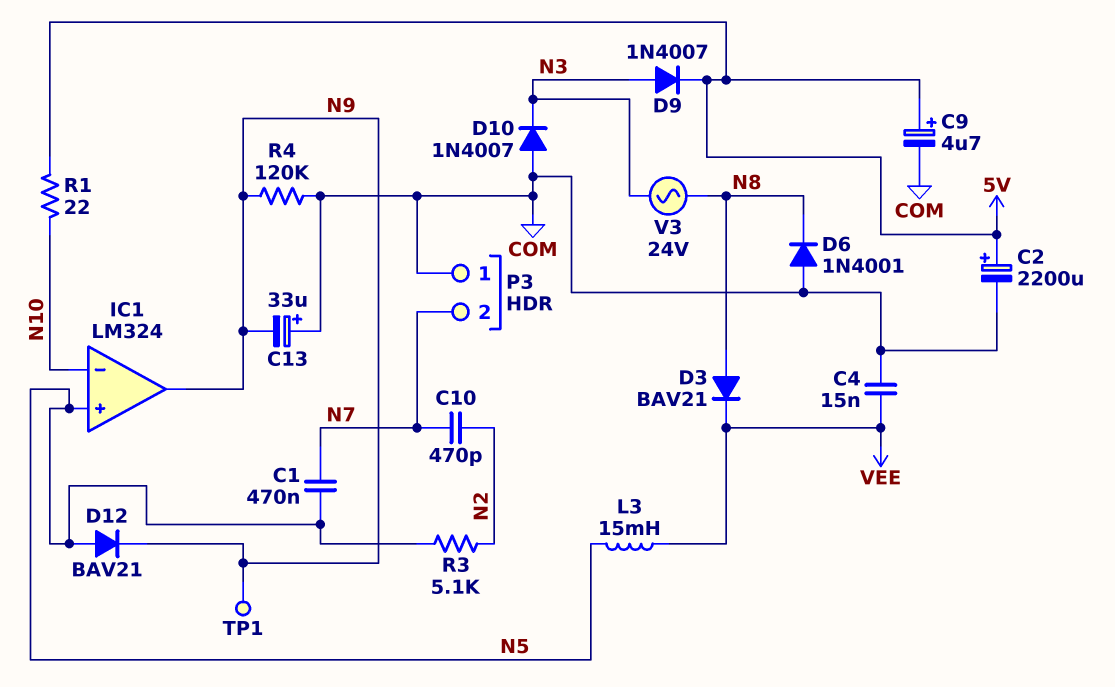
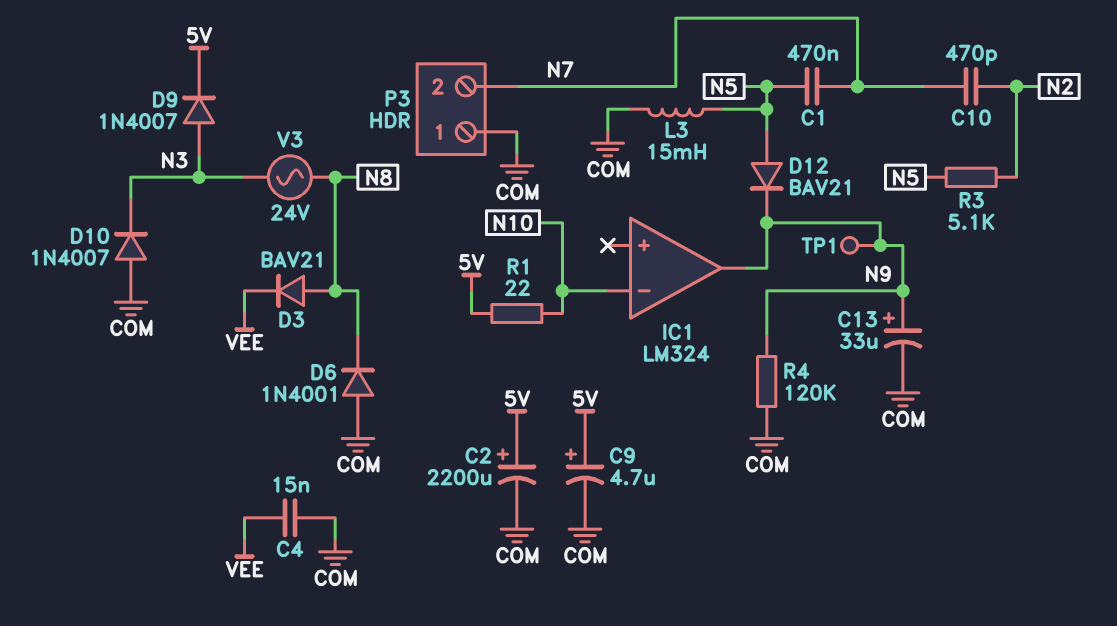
C13: 33uF (plus COM, minus N9) -> 33uF (plus N9, minus COM)
IC1 pin in+: N5 -> none
L3: 15mH (N5, VEE) -> 15mH (COM, N5)

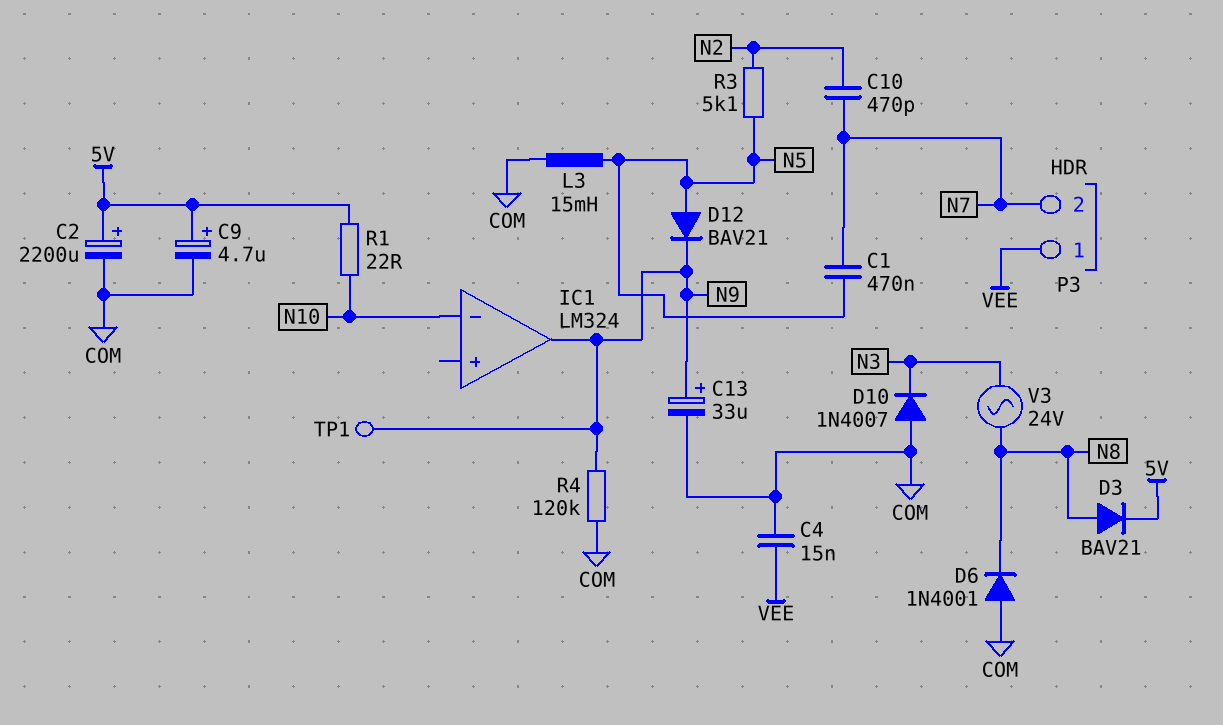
D3: diode BAV21 (A N8, K VEE) -> diode BAV21 (A N8, K 5V)
D9: diode 1N4007 (A N3, K 5V) -> none
P3 pin 1: COM -> VEE

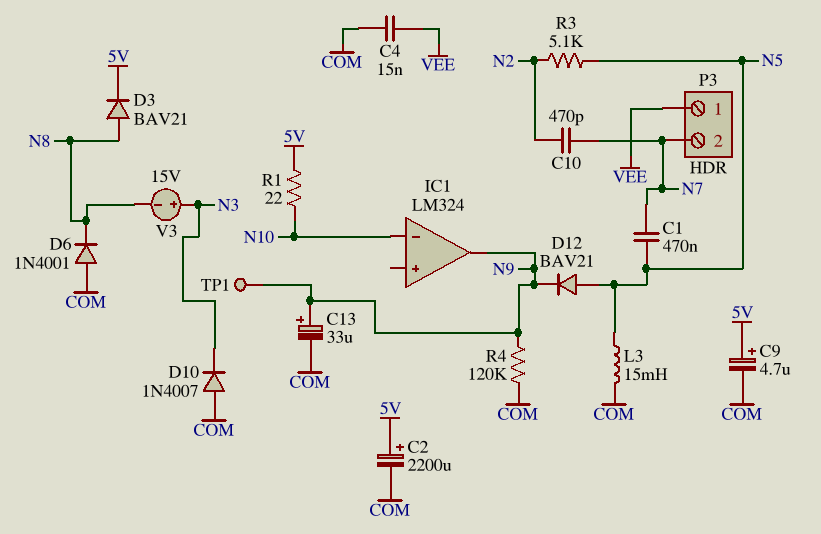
V3: AC 24V (N3, N8) -> 15V (plus N3, minus N8)

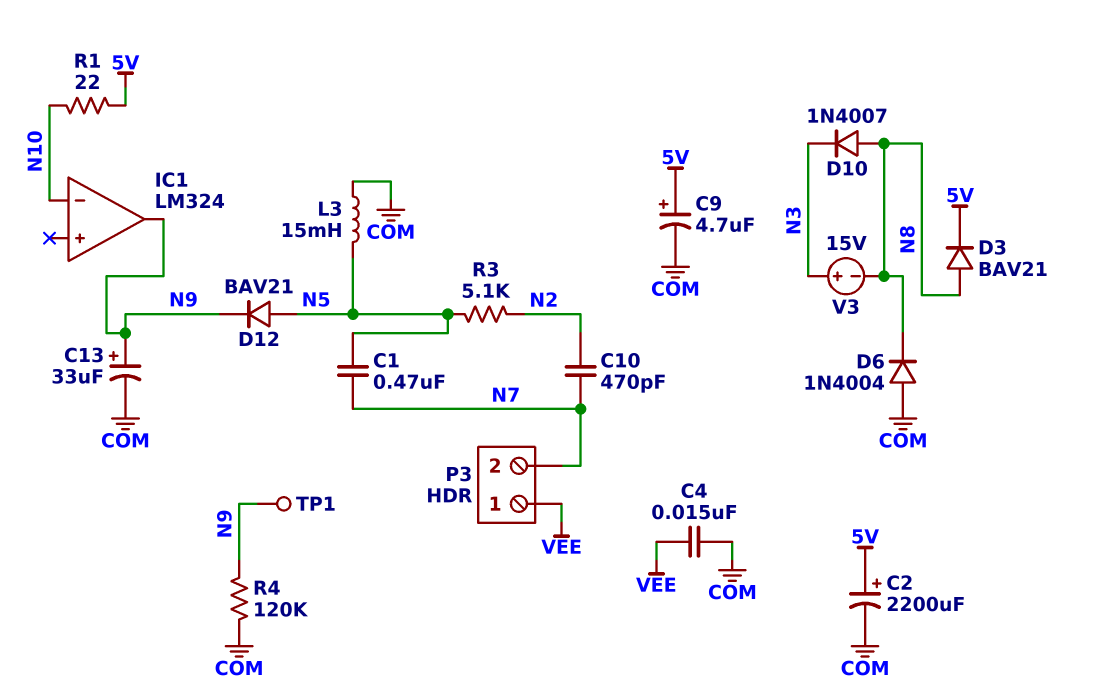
D6: diode 1N4001 (A COM, K N8) -> diode 1N4004 (A COM, K N8)
D10: diode 1N4007 (A COM, K N3) -> diode 1N4007 (A N8, K N3)

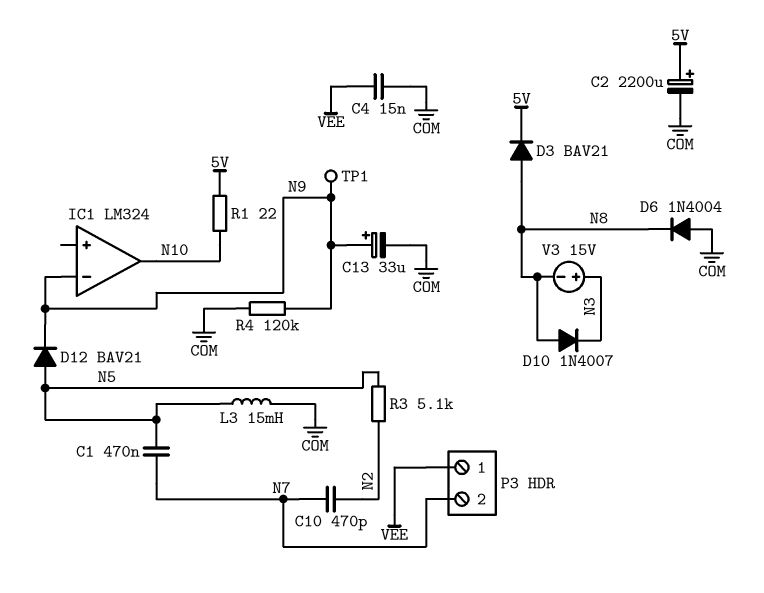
C9: 4.7uF (plus 5V, minus COM) -> none
IC1 pin in-: N10 -> N9
IC1 pin out: N9 -> N10

